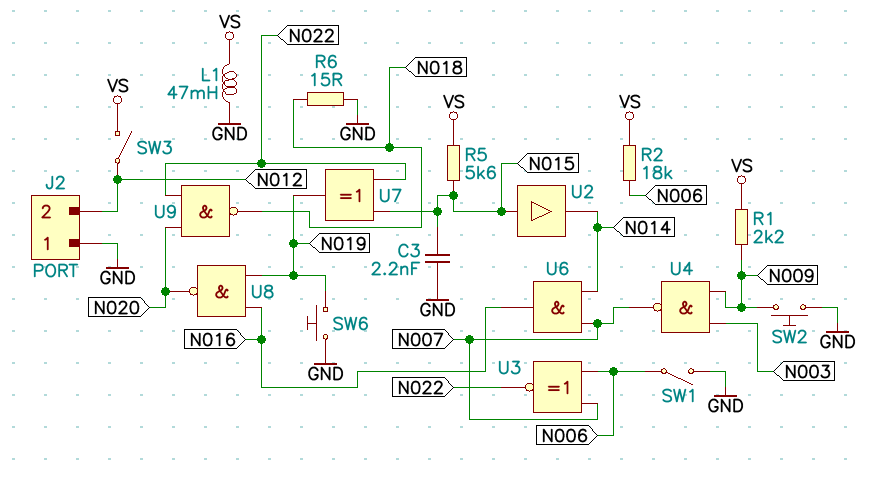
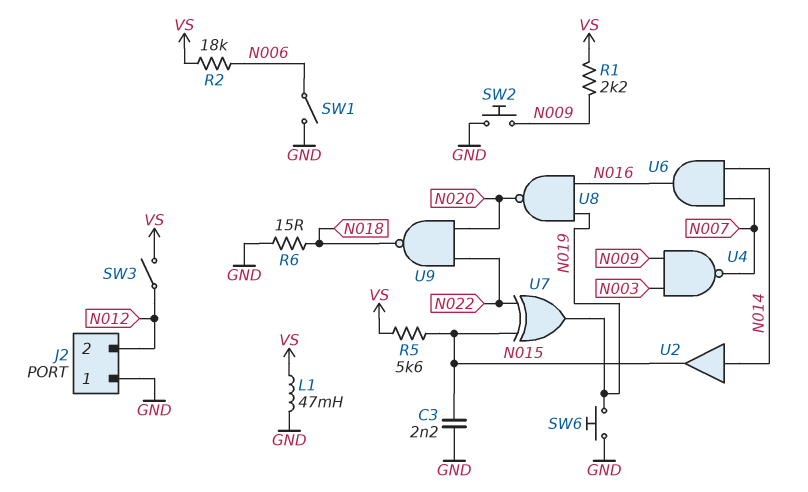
U2: buffer (in N015, out N014) -> buffer (in N014, out N015)
U3: XNOR (in N006, in N007, out N022) -> none

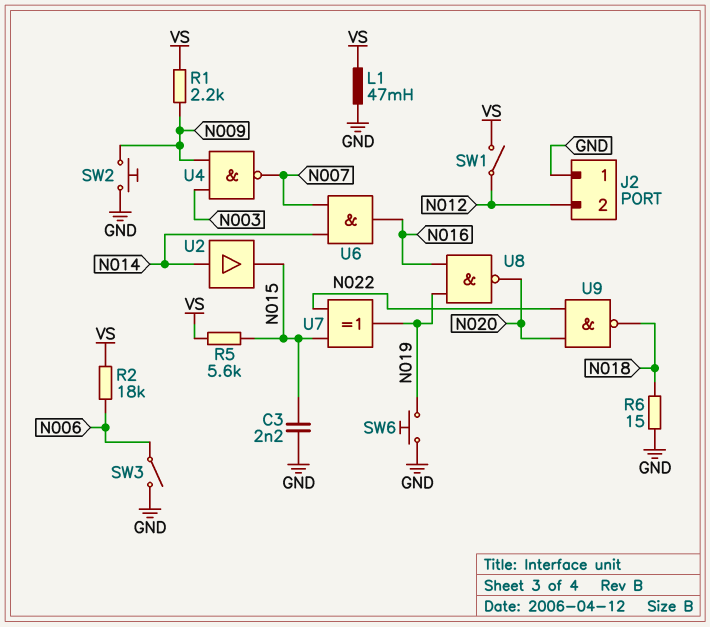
SW1: switch (GND, N006) -> switch (N012, VS)
SW3: switch (N012, VS) -> switch (GND, N006)

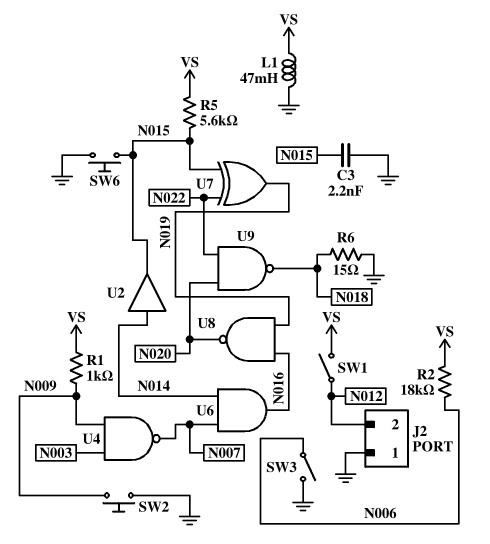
R1: 2.2k (N009, VS) -> 1k (N009, VS)
SW6: button (GND, N019) -> button (GND, N015)

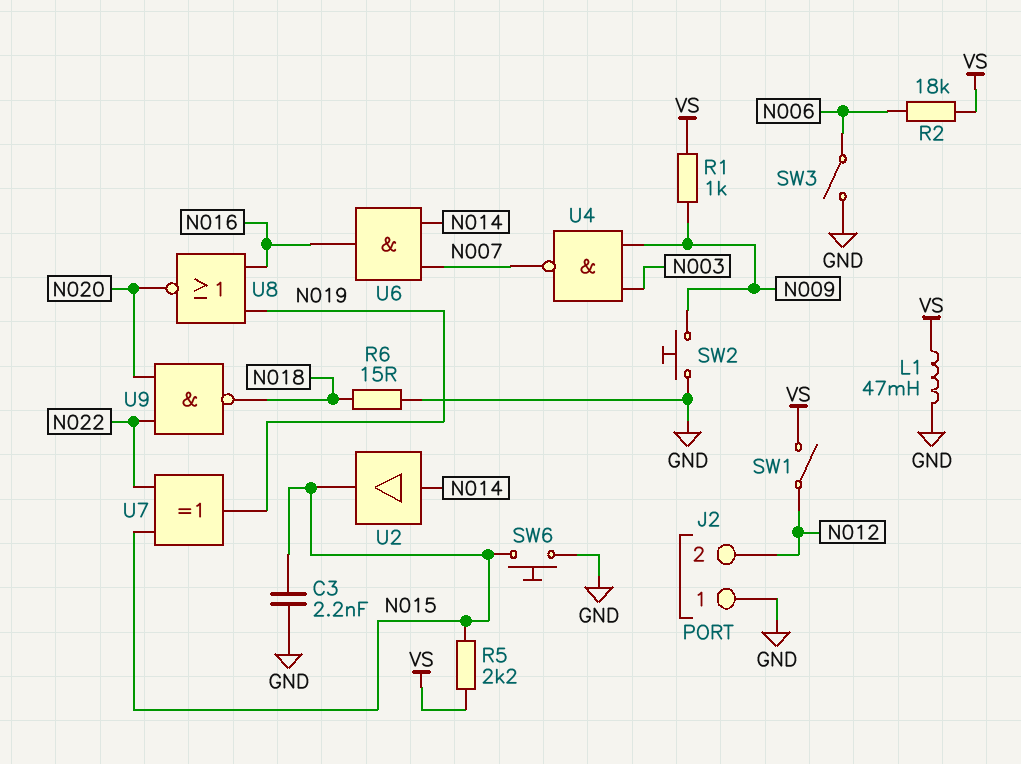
R5: 5.6k (N015, VS) -> 2.2k (N015, VS)
U8: NAND (in N016, in N019, out N020) -> NOR (in N016, in N019, out N020)

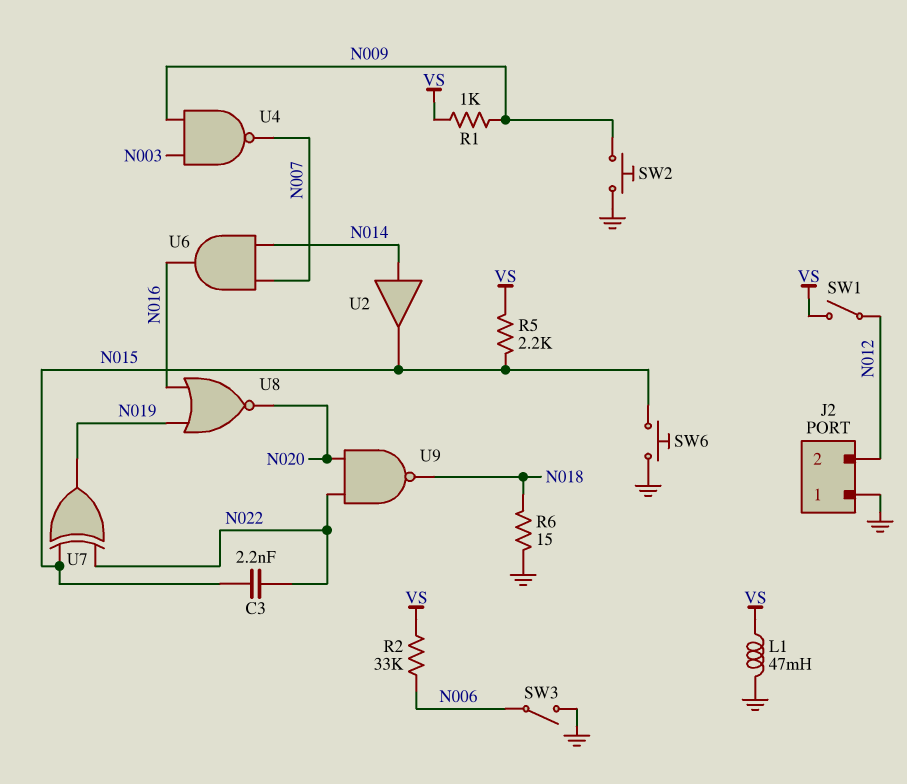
C3: 2.2nF (GND, N015) -> 2.2nF (N015, N022)
R2: 18k (N006, VS) -> 33k (N006, VS)

